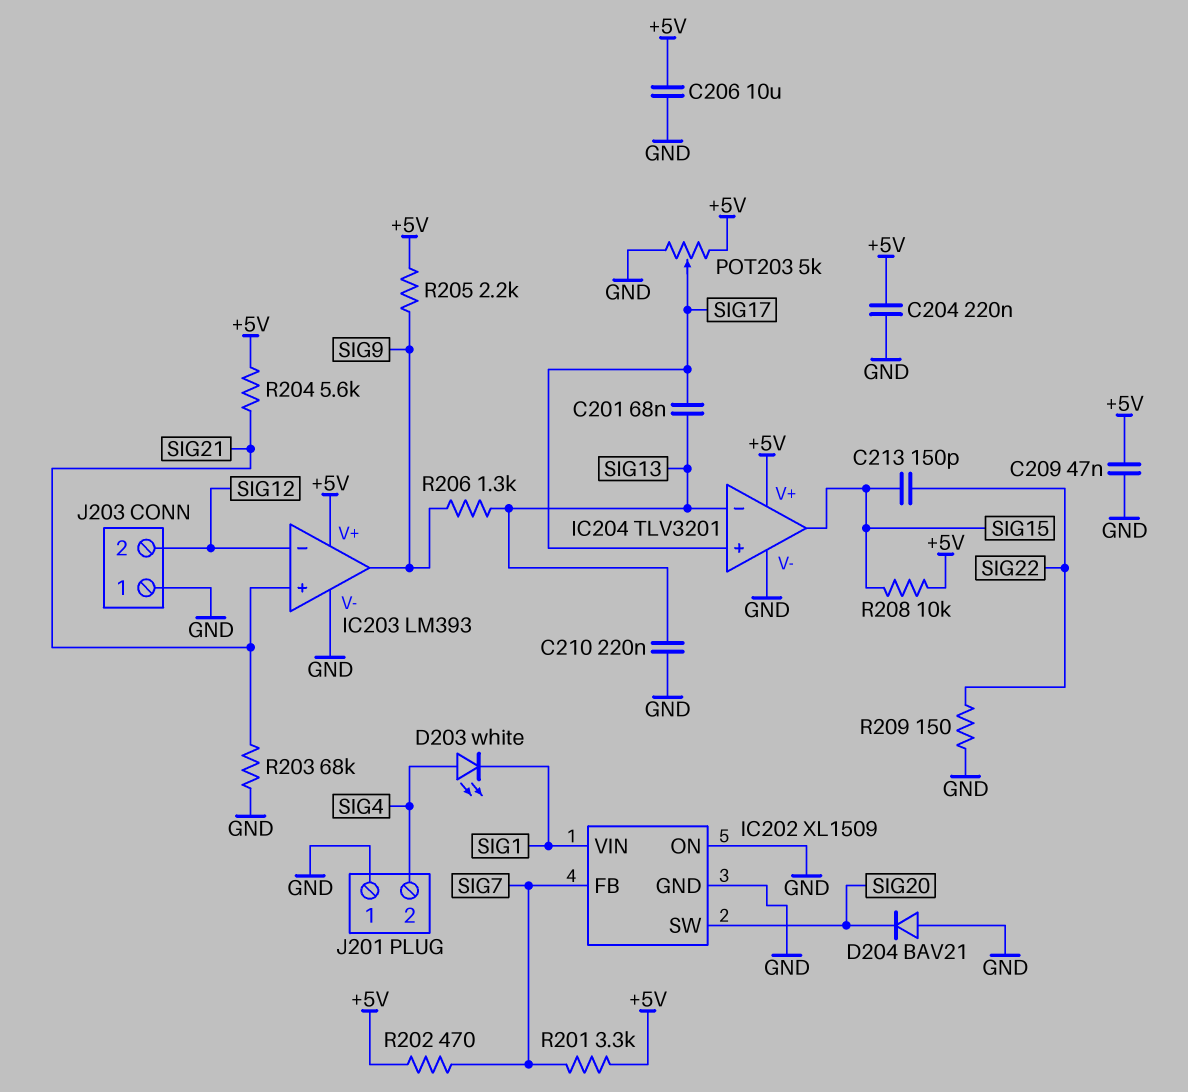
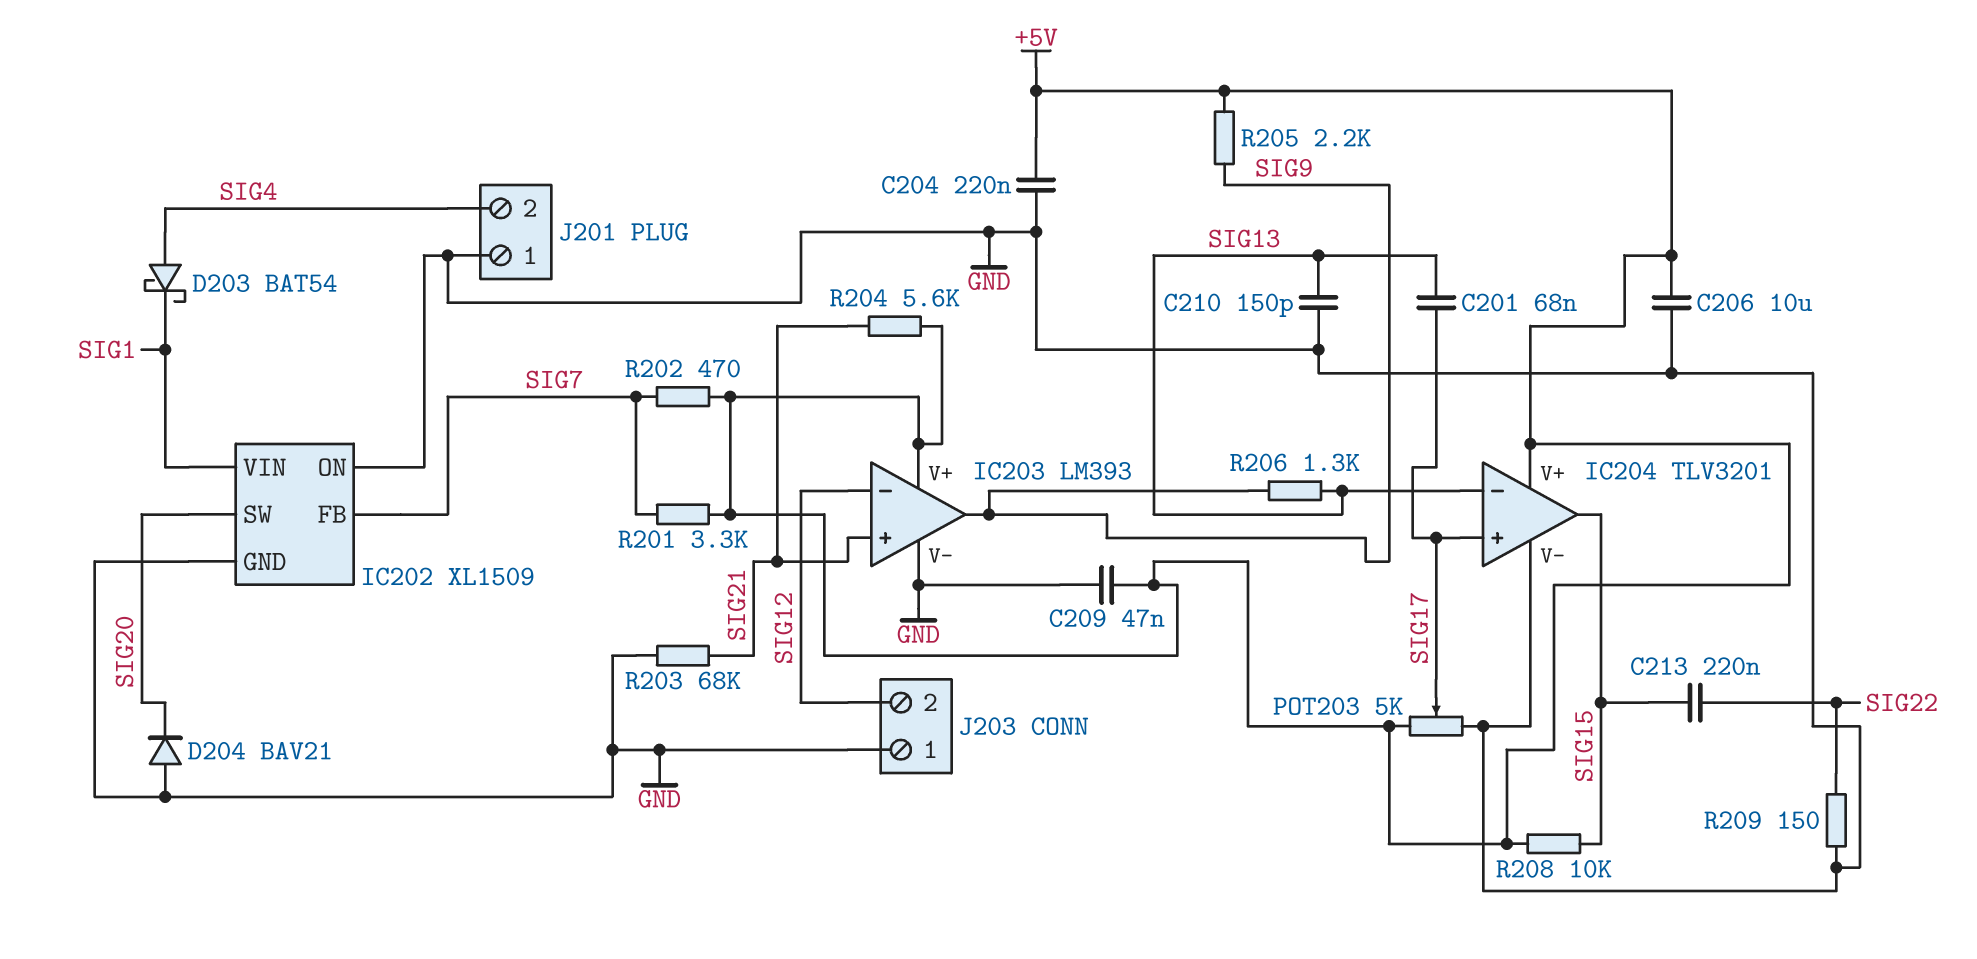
C210: 220nF (GND, SIG13) -> 150pF (GND, SIG13)
C213: 150pF (SIG15, SIG22) -> 220nF (SIG15, SIG22)
D203: LED white (A SIG4, K SIG1) -> schottky BAT54 (A SIG4, K SIG1)

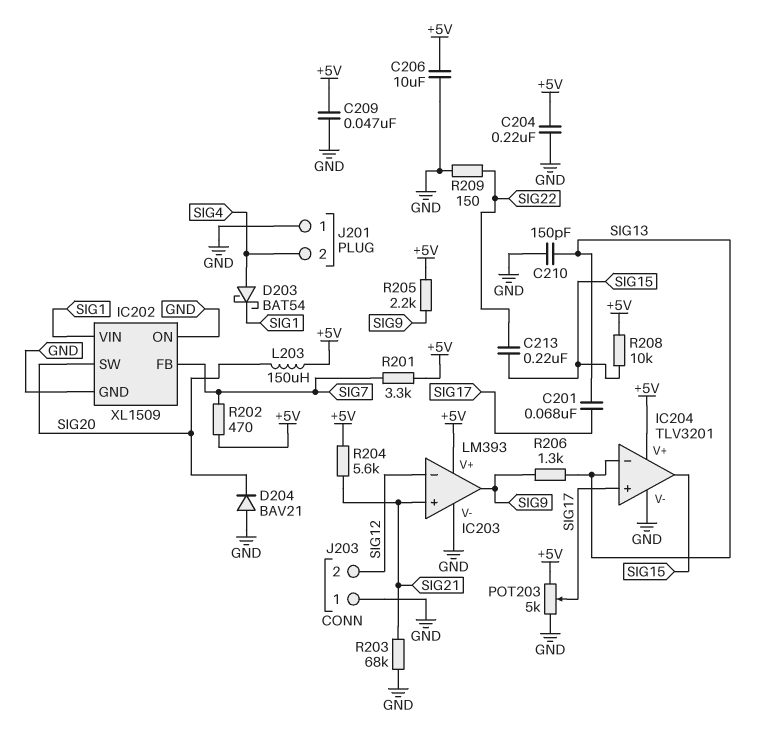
L203: none -> 150uH (+5V, SIG20)

